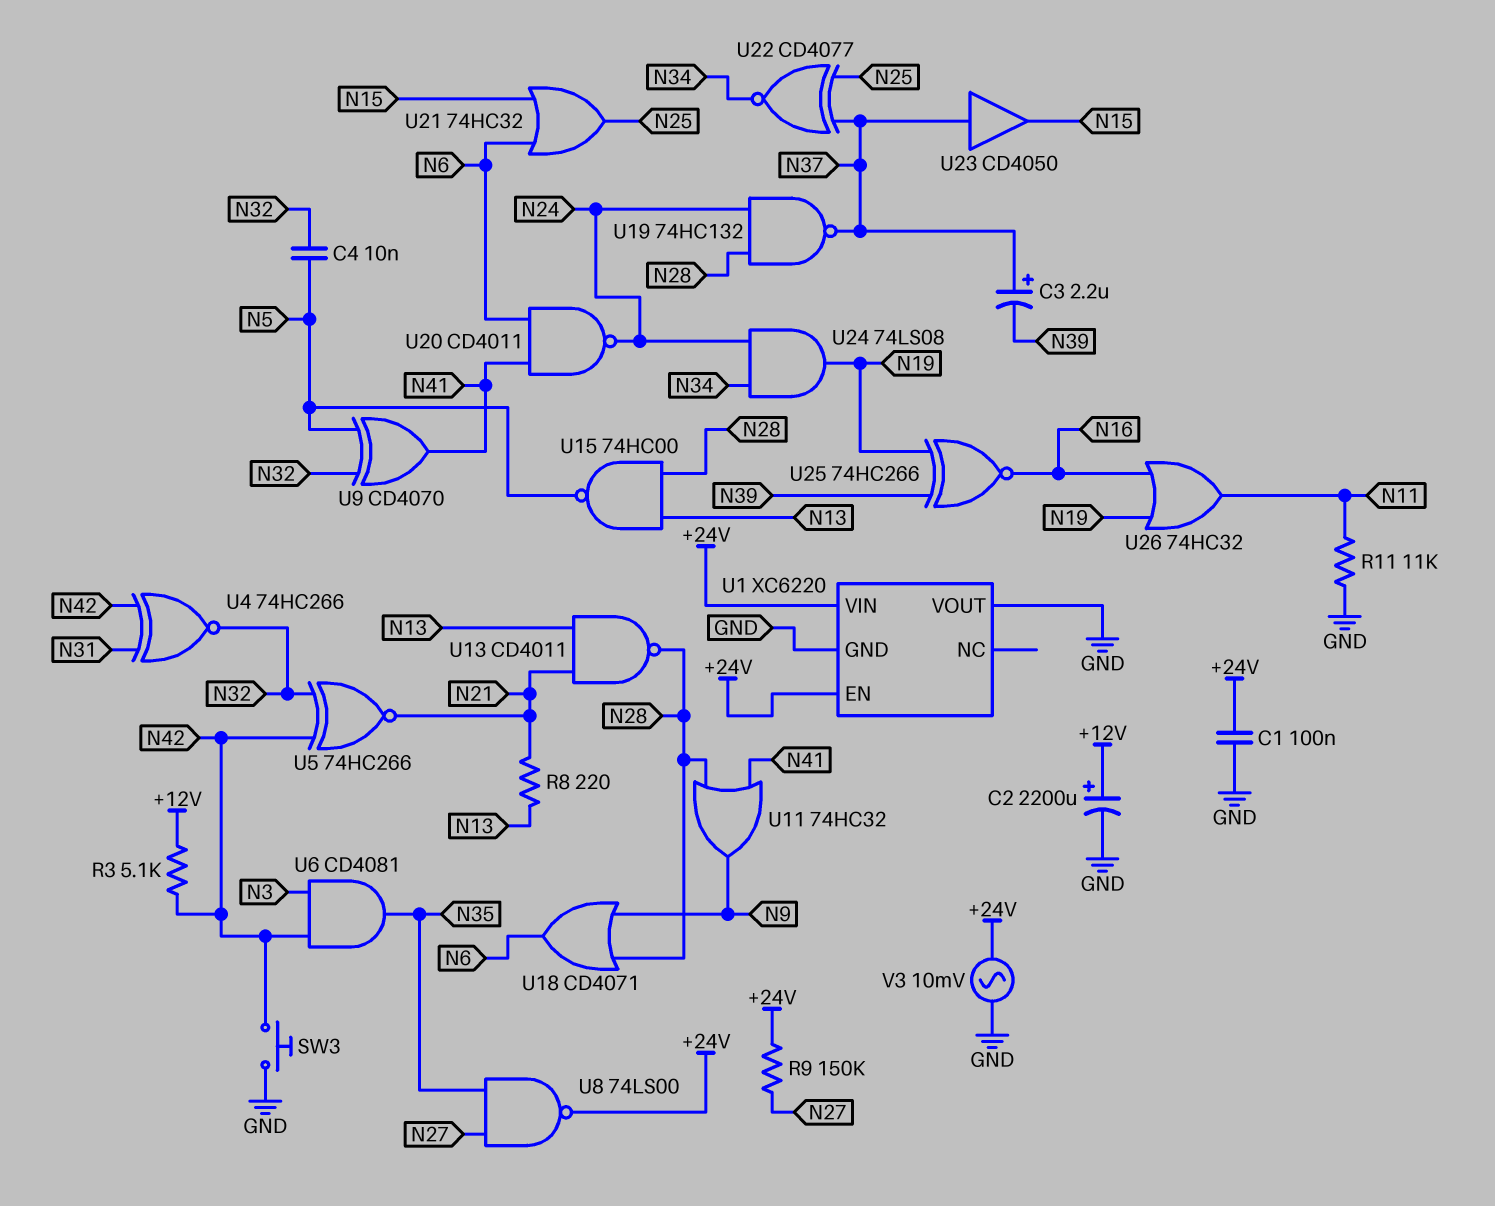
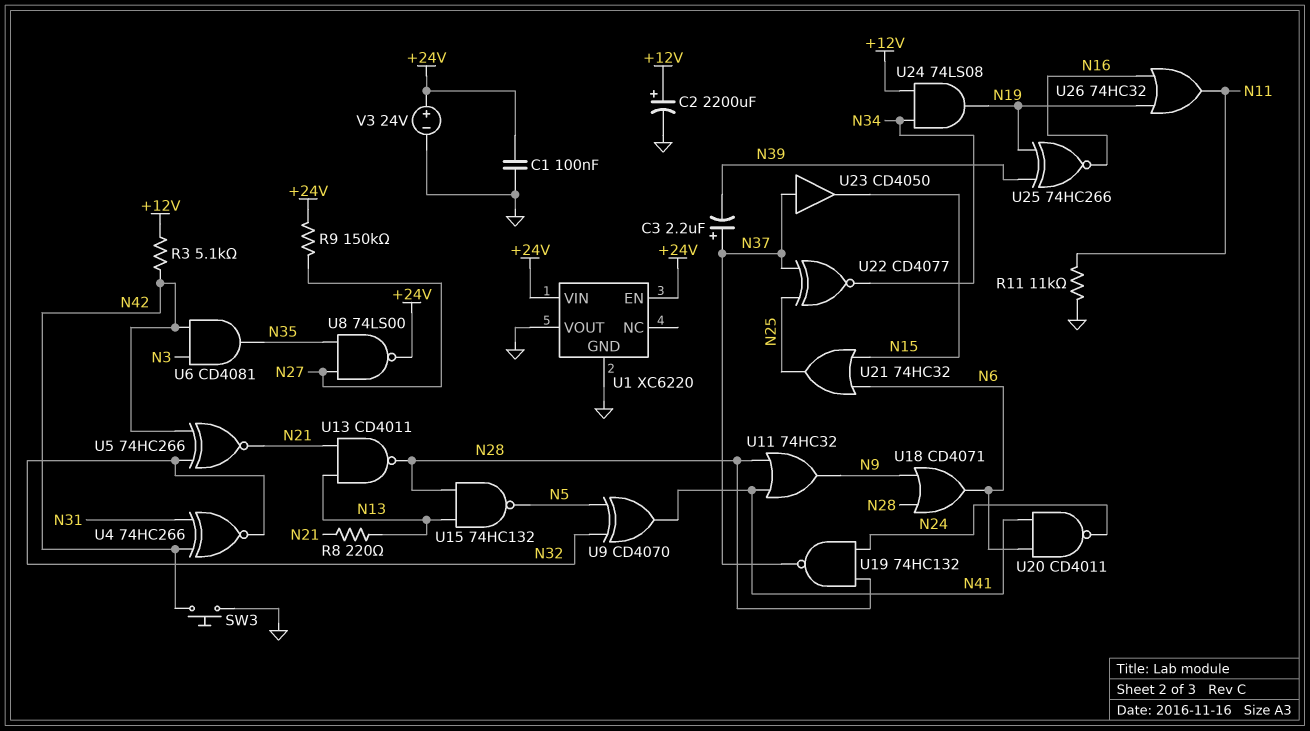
C4: 10nF (N5, N32) -> none
U15: NAND 74HC00 (in N13, in N28, out N5) -> NAND 74HC132 (in N13, in N28, out N5)
U24: AND 74LS08 (in N24, in N34, out N19) -> AND 74LS08 (in +12V, in N34, out N19)
V3: AC 10mV (+24V, GND) -> 24V (plus +24V, minus GND)

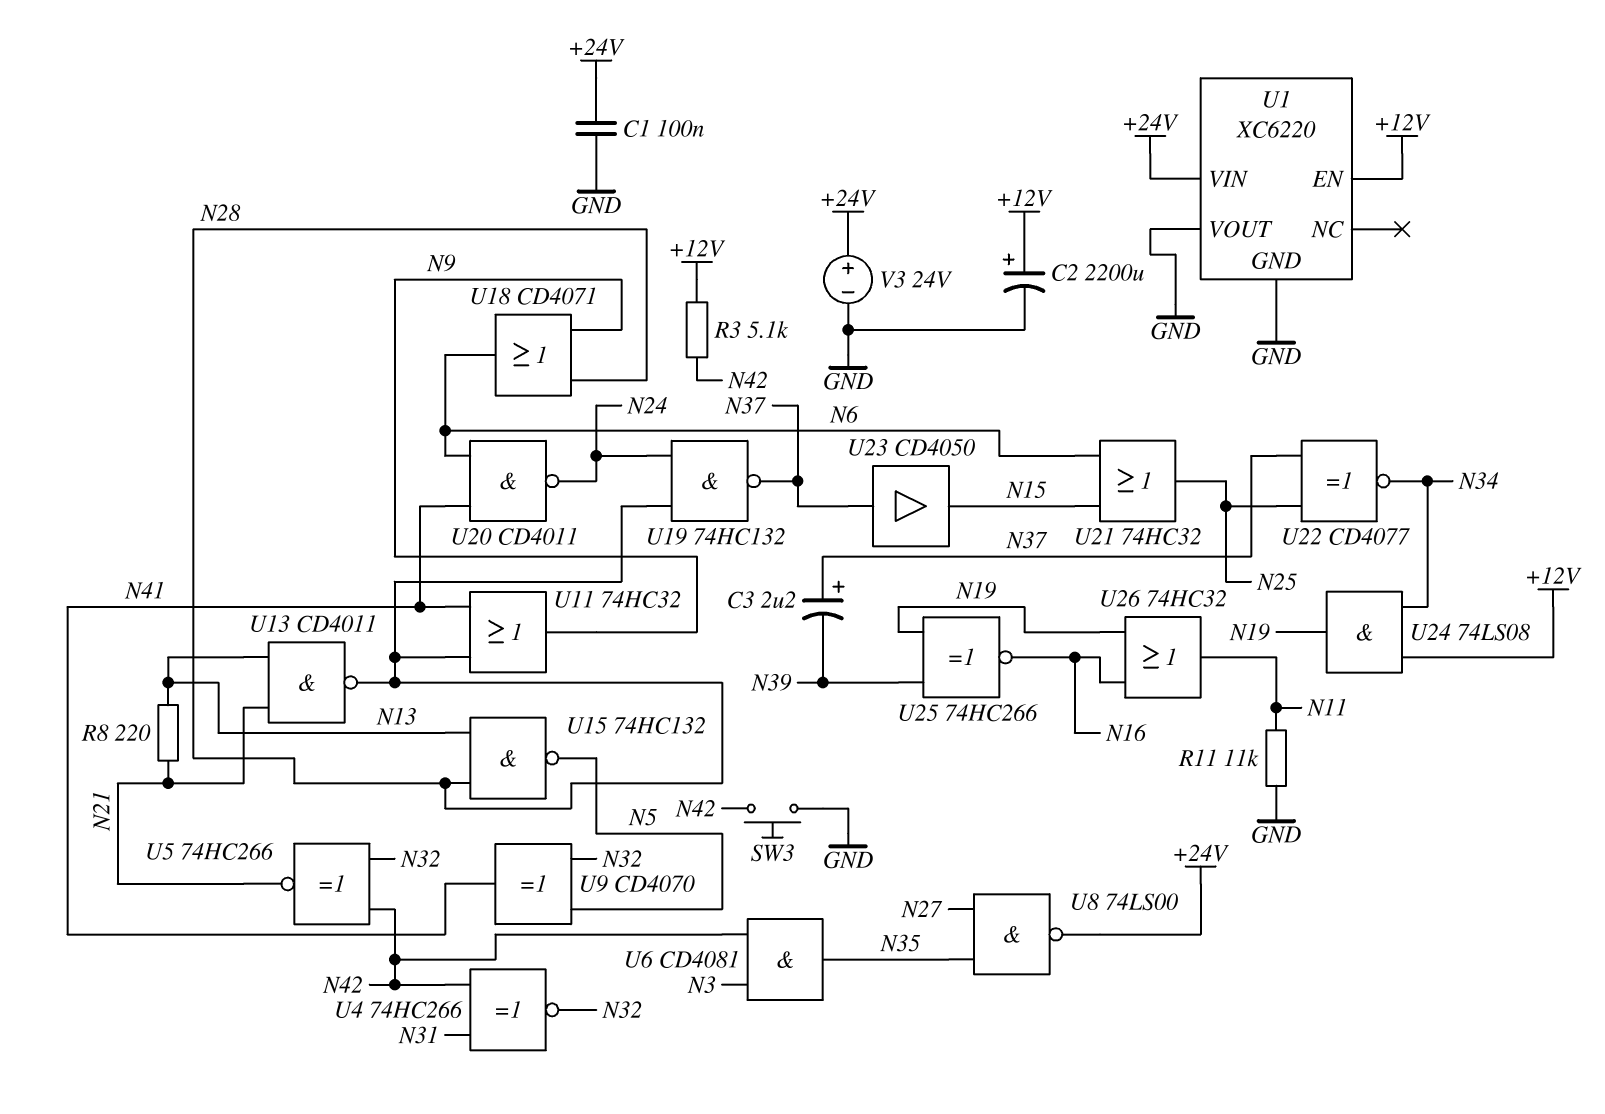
R9: 150k (+24V, N27) -> none
U1 pin EN: +24V -> +12V

